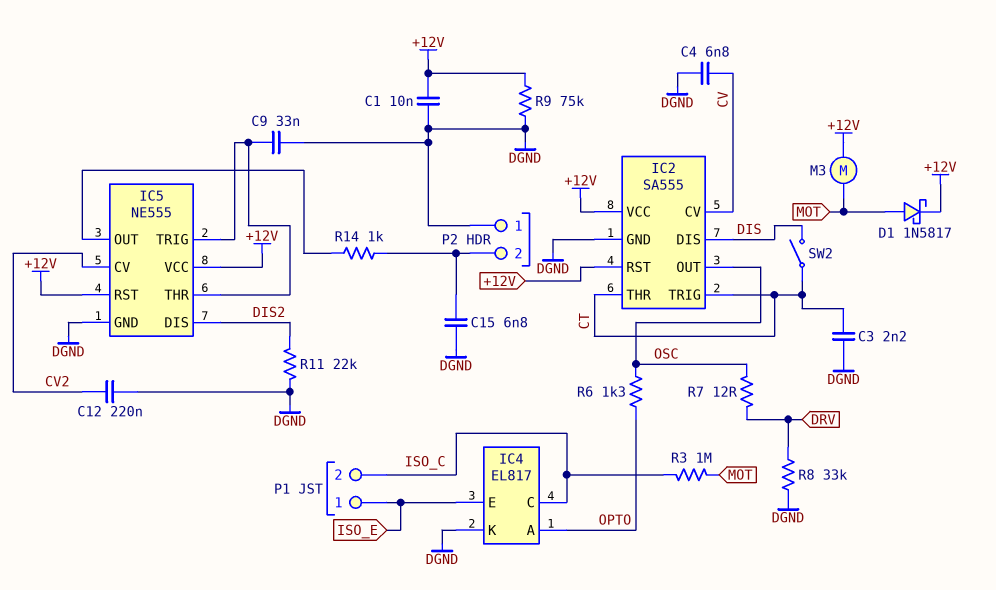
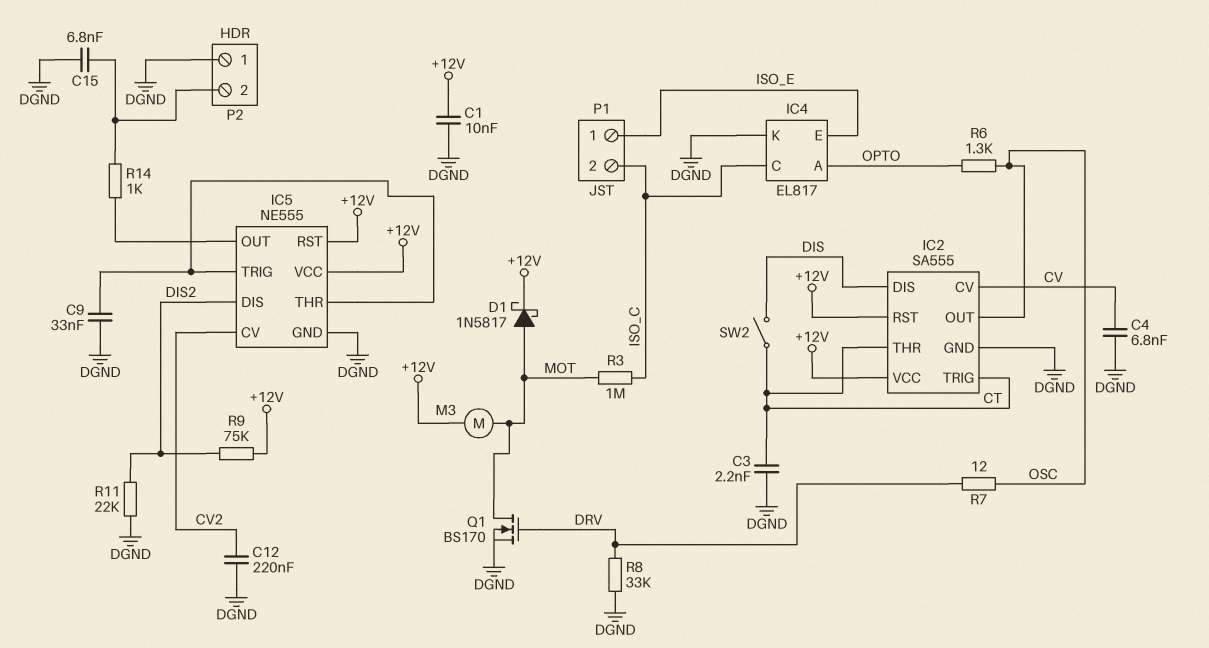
Q1: none -> NMOS BS170 (G DRV, D MOT, S DGND)
R9: 75k (+12V, DGND) -> 75k (+12V, DIS2)

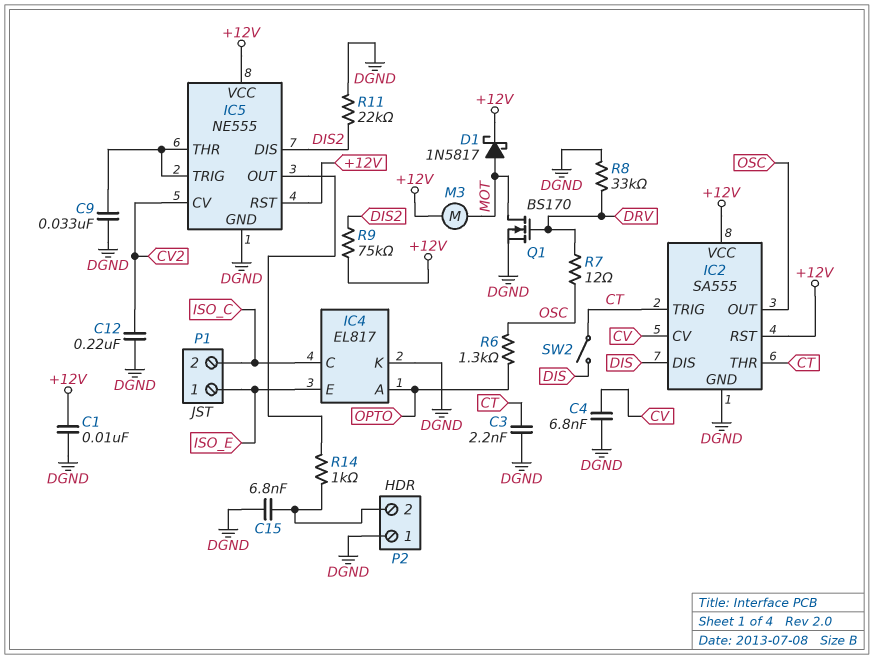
R3: 1M (ISO_C, MOT) -> none

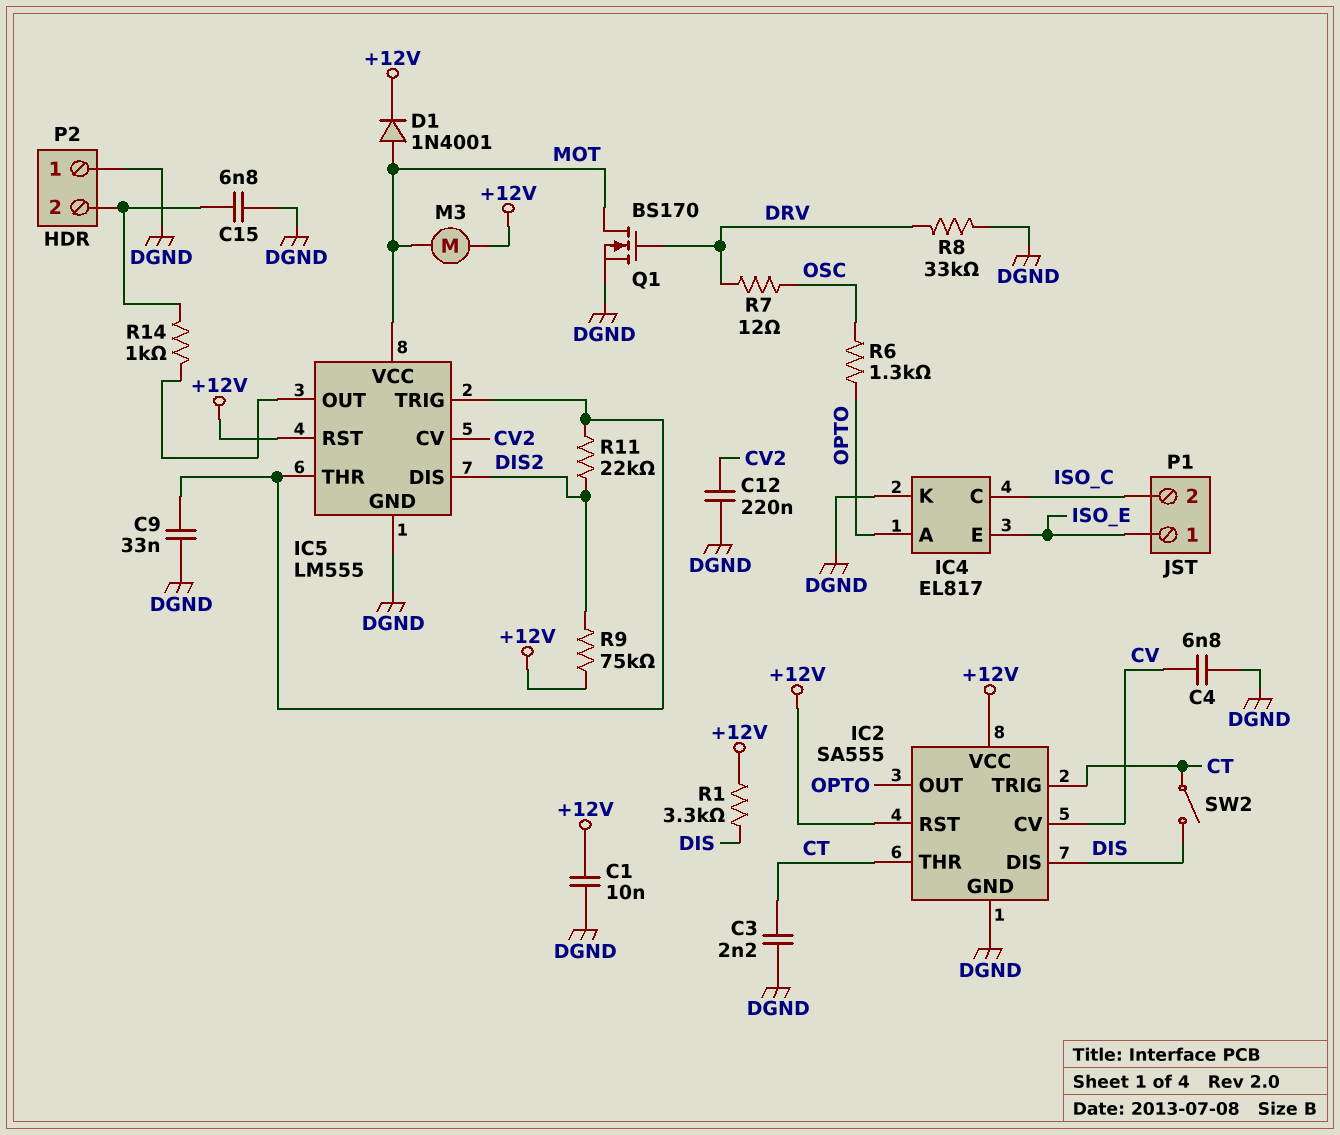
D1: schottky 1N5817 (A MOT, K +12V) -> diode 1N4001 (A MOT, K +12V)
IC2 pin OUT: OSC -> OPTO
IC5: NE555 -> LM555
IC5 pin VCC: +12V -> MOT
R1: none -> 3.3k (+12V, DIS)
R11: 22k (DGND, DIS2) -> 22k (DIS2, IC5/THR)

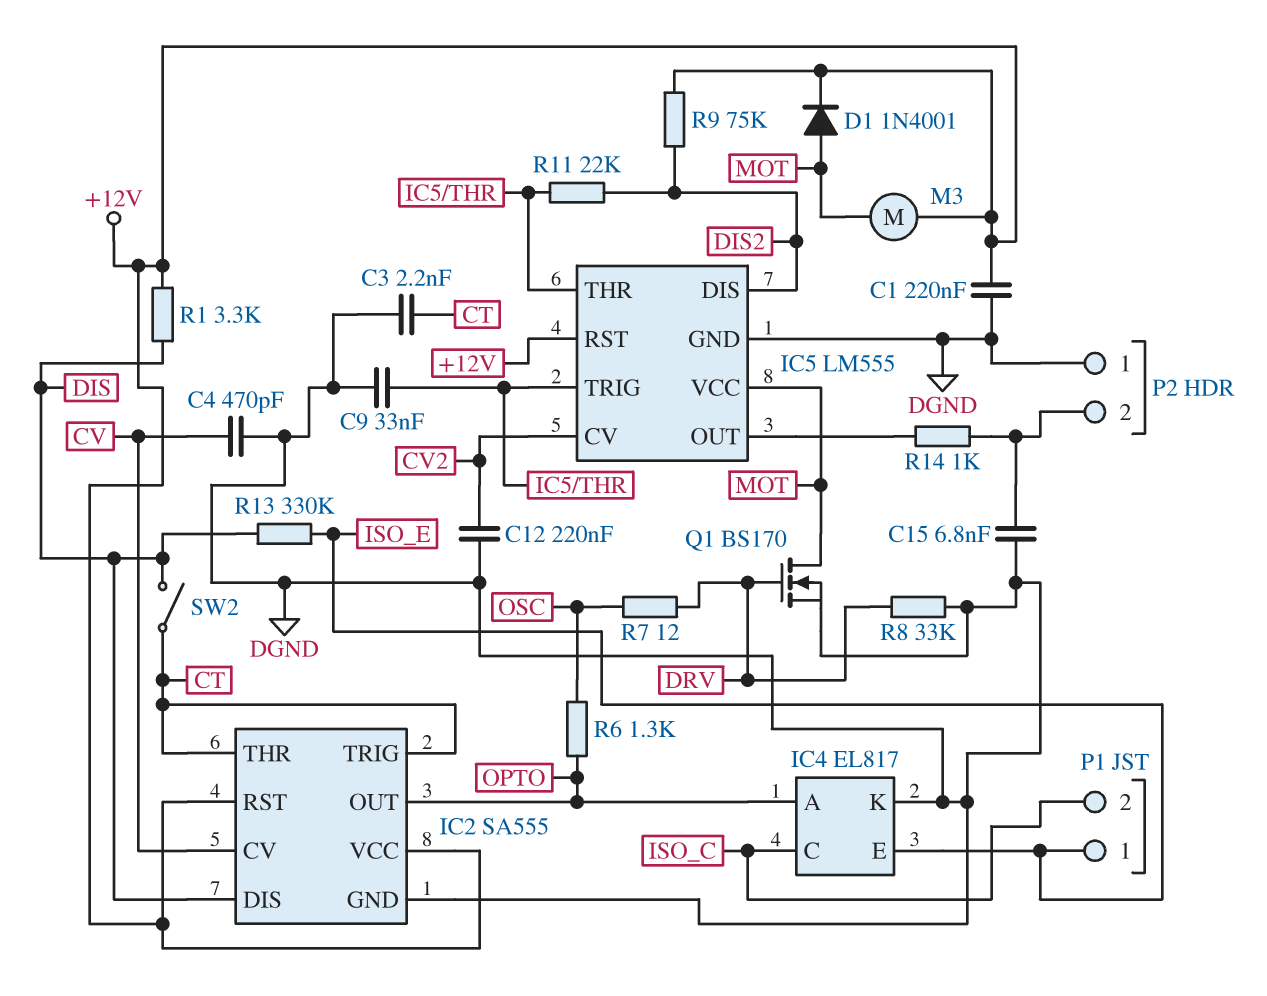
C1: 10nF (+12V, DGND) -> 220nF (+12V, DGND)
C4: 6.8nF (CV, DGND) -> 470pF (CV, DGND)
R13: none -> 330k (DIS, ISO_E)

